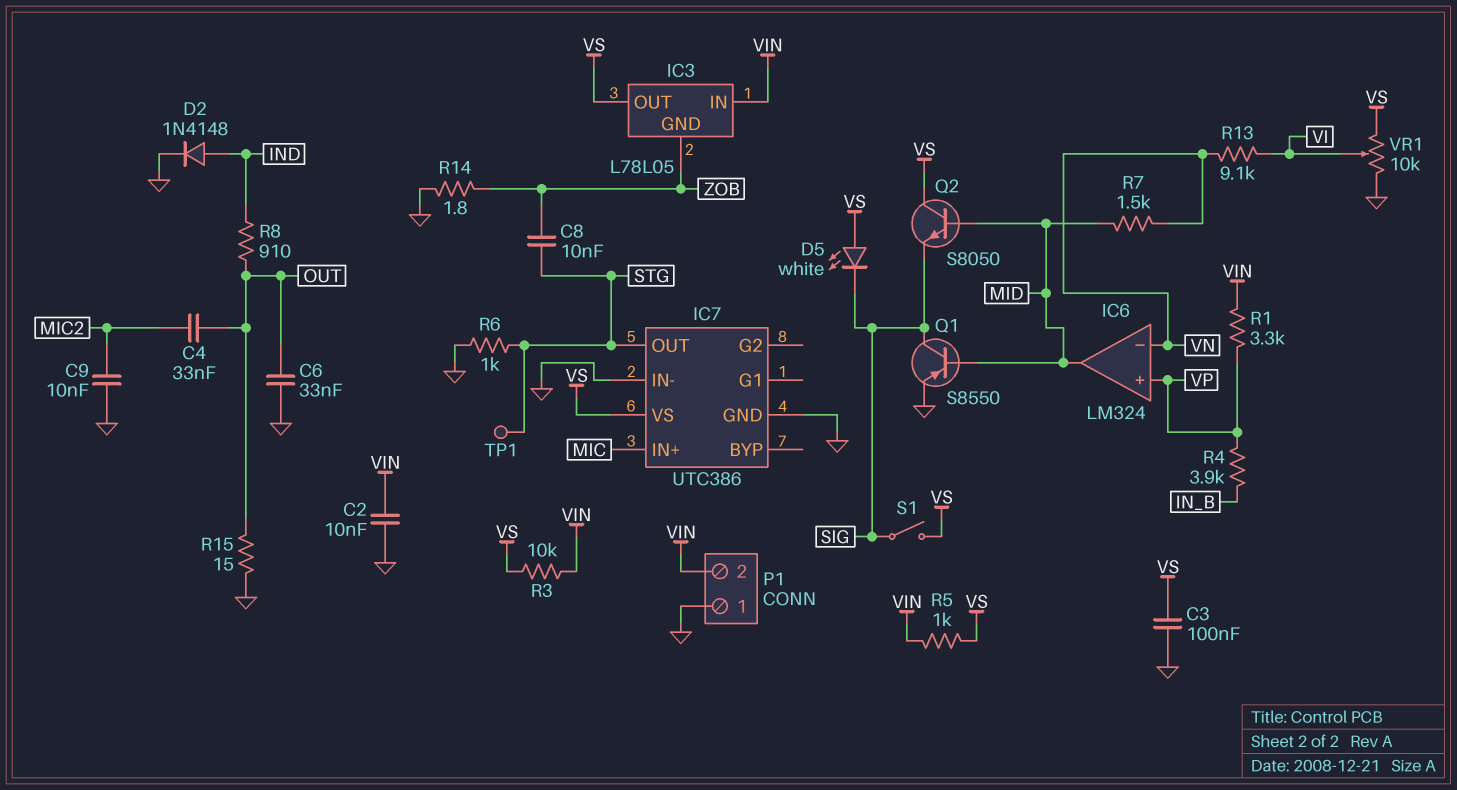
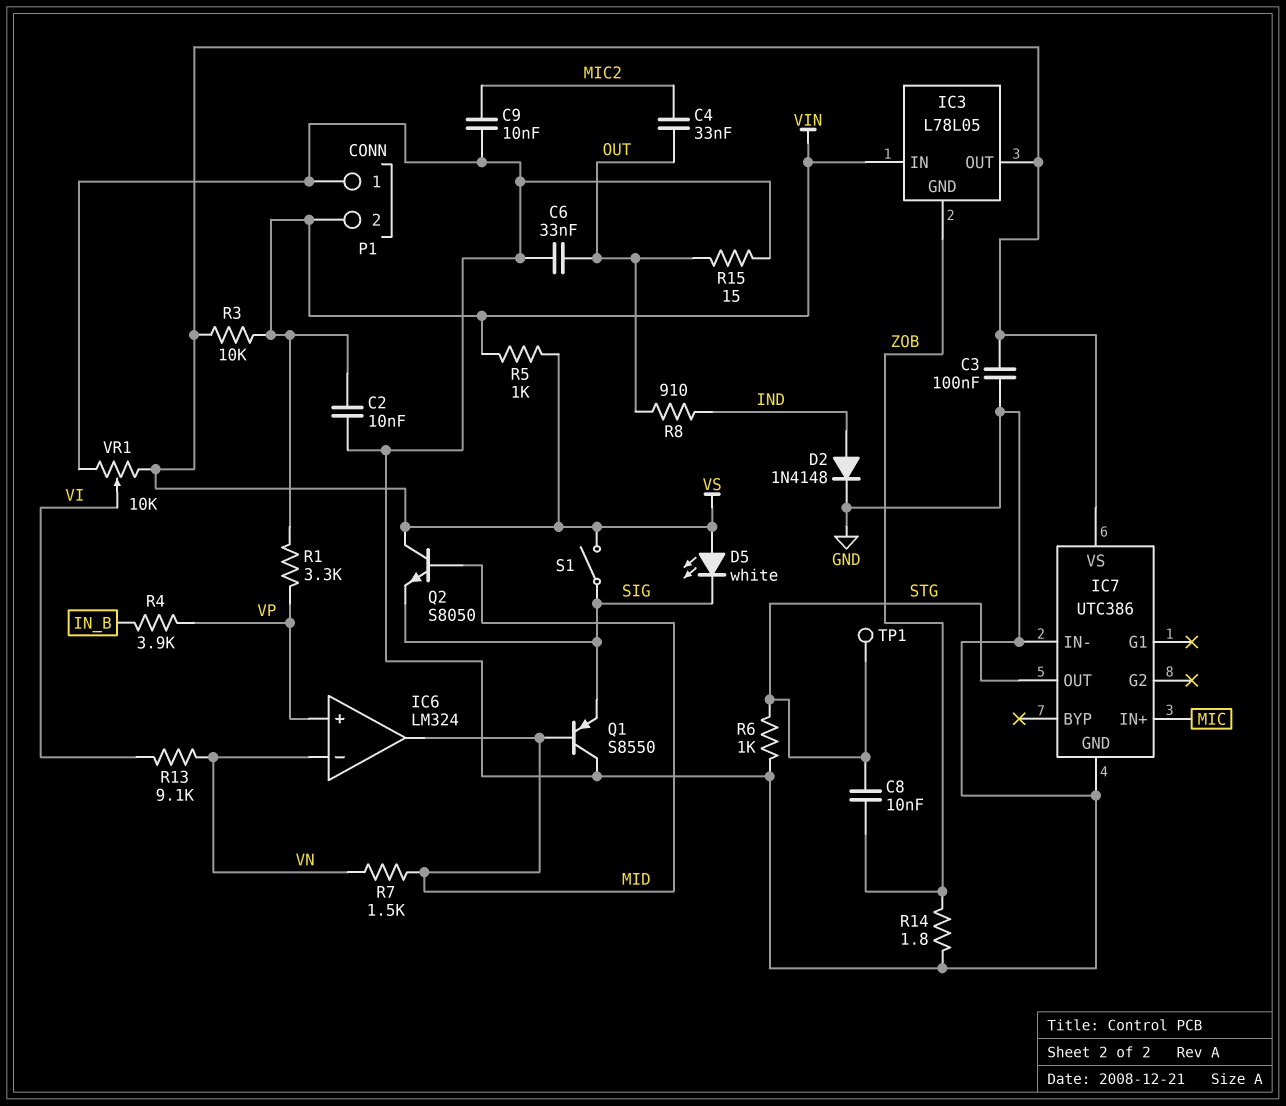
Q1: PNP S8550 (B MID, C SIG, E GND) -> PNP S8550 (B MID, C GND, E SIG)

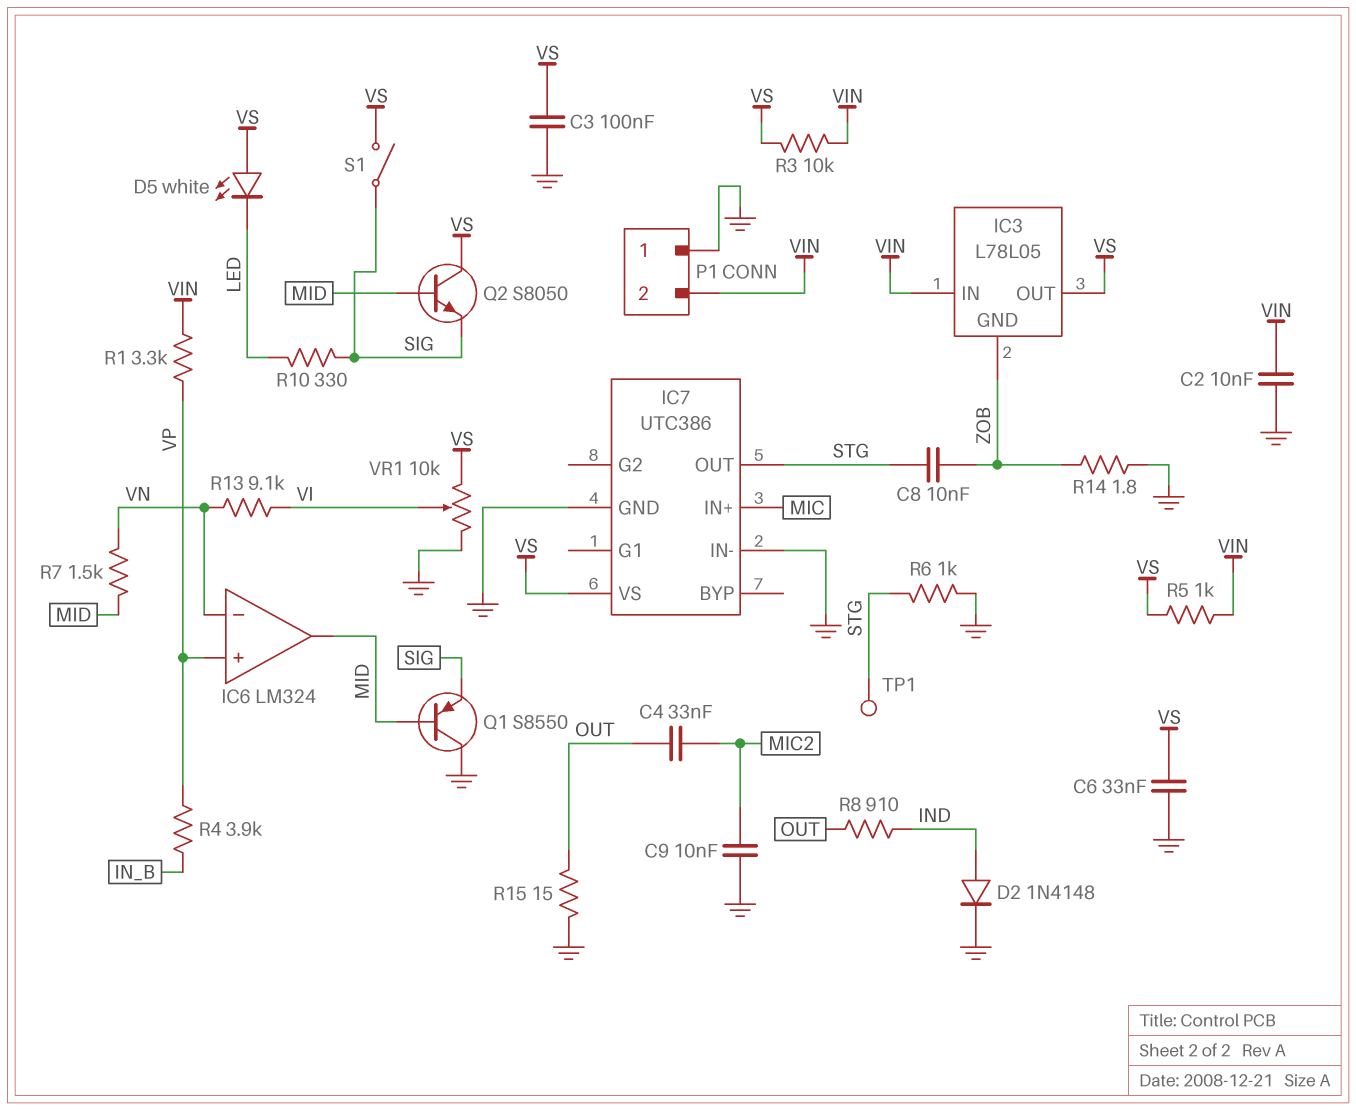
C6: 33nF (GND, OUT) -> 33nF (GND, VS)
D5: LED white (A VS, K SIG) -> LED white (A VS, K LED)
R10: none -> 330 (LED, SIG)

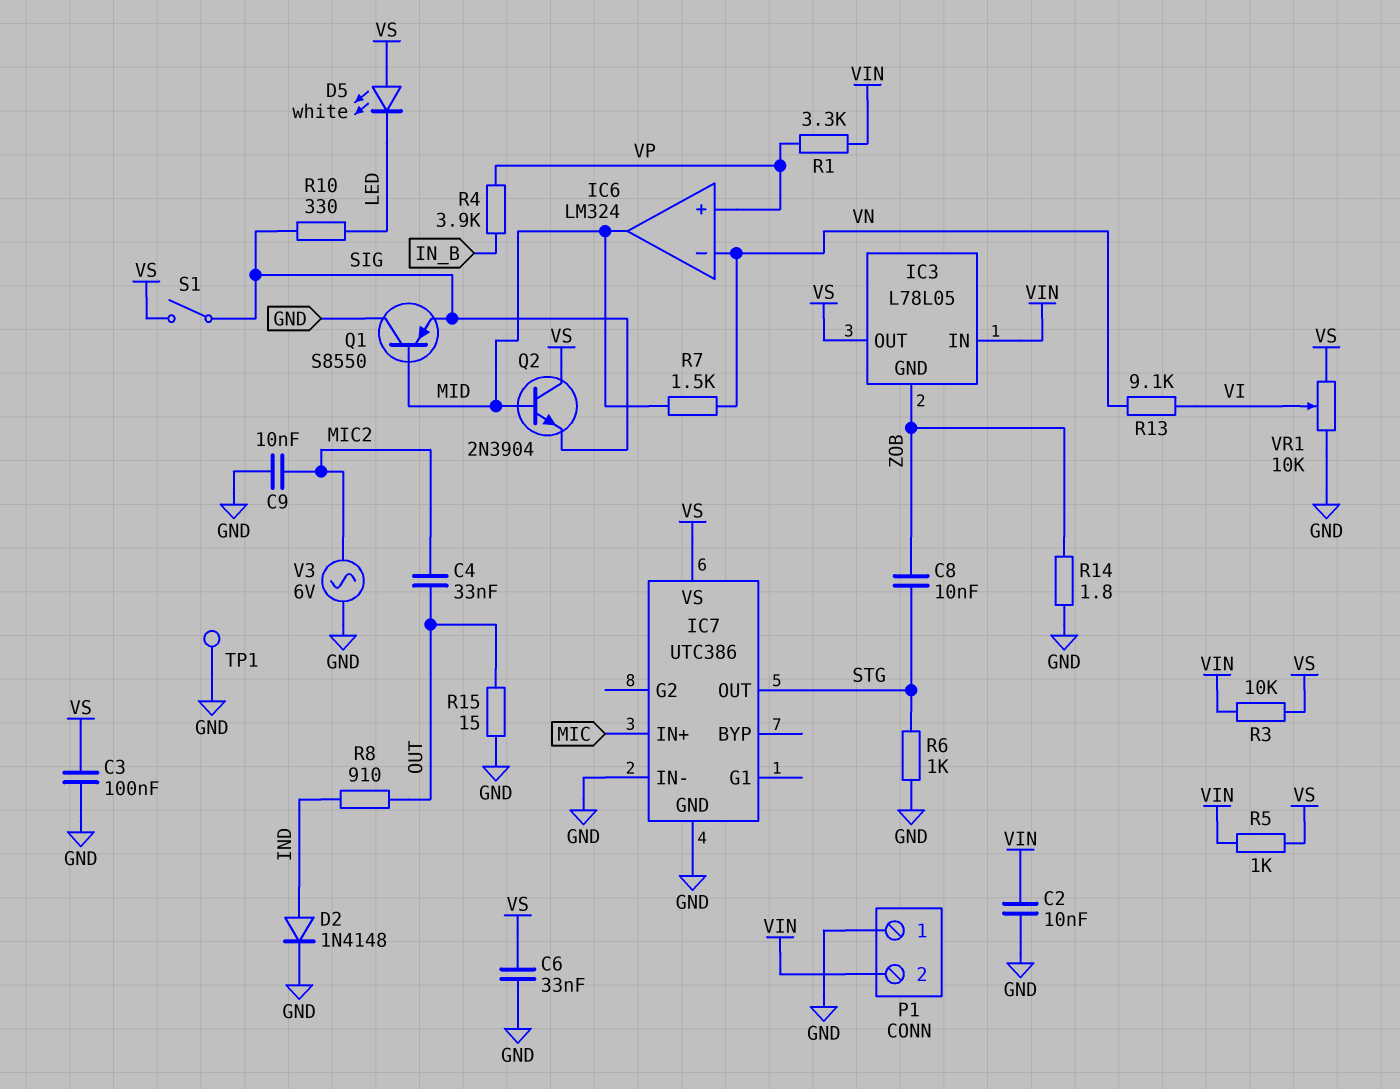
Q2: NPN S8050 (B MID, C VS, E SIG) -> NPN 2N3904 (B MID, C VS, E SIG)
TP1: test point (STG) -> test point (GND)
V3: none -> AC 6V (GND, MIC2)

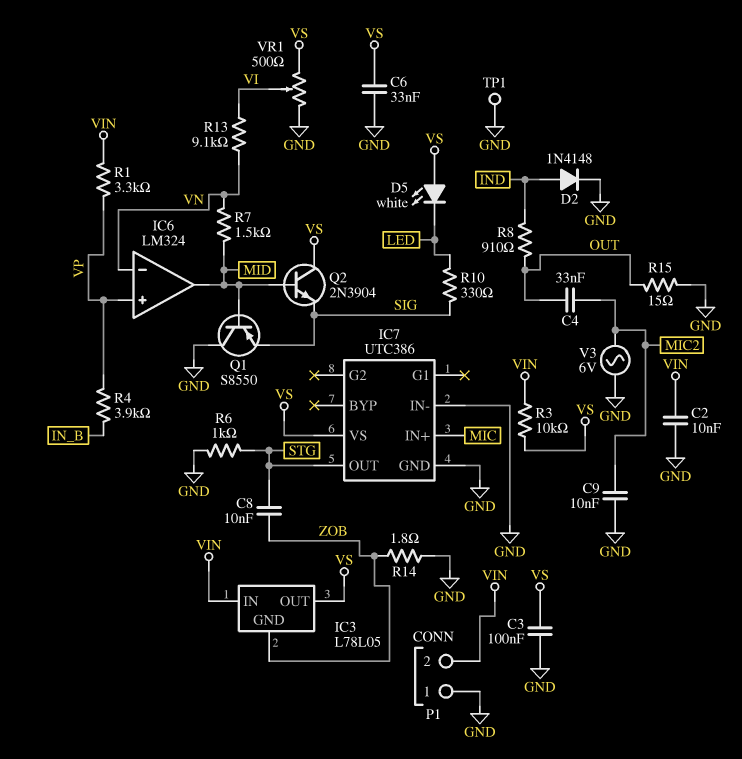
R5: 1k (VIN, VS) -> none
S1: switch (SIG, VS) -> none
VR1: 10k (GND, VS, wiper VI) -> 500 (GND, VS, wiper VI)

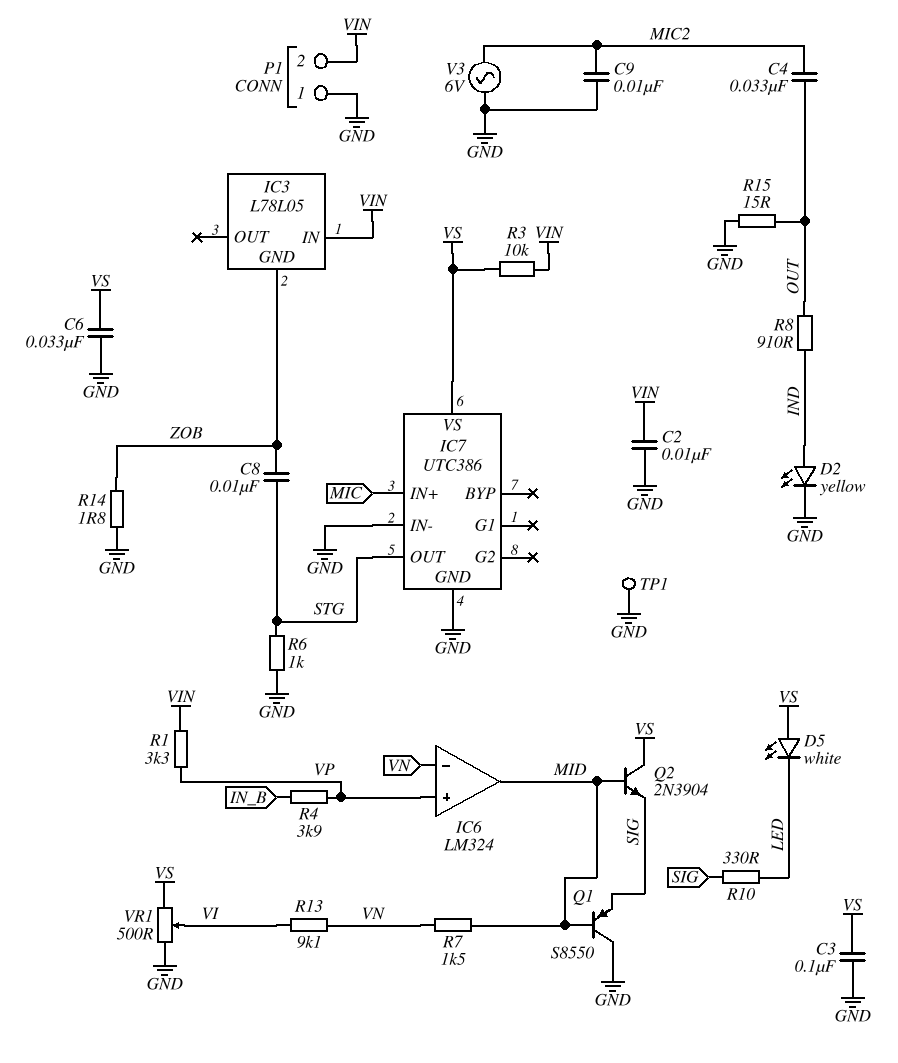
D2: diode 1N4148 (A IND, K GND) -> LED yellow (A IND, K GND)
IC3 pin OUT: VS -> none

